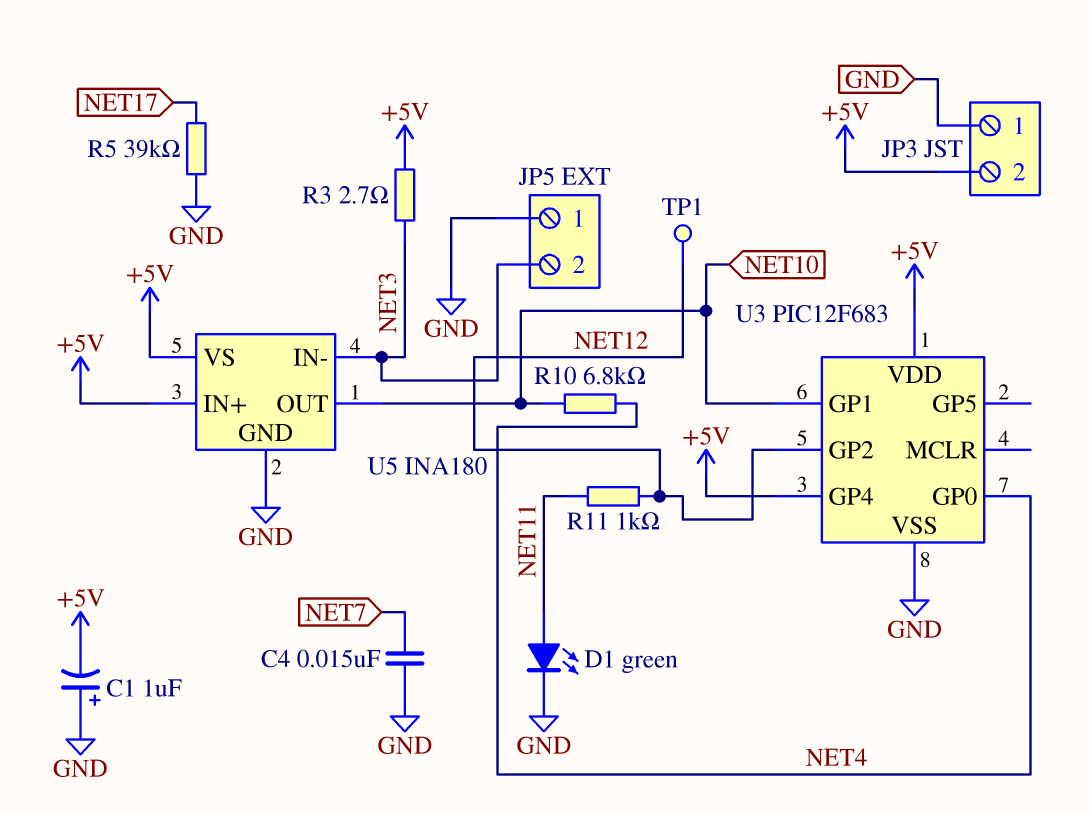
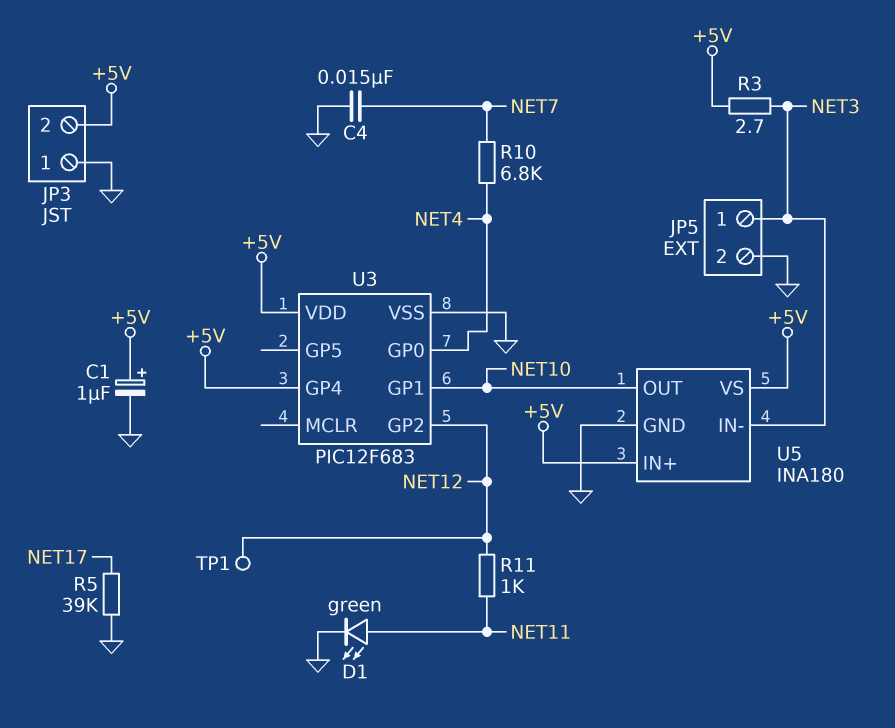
C1: 1uF (plus GND, minus +5V) -> 1uF (plus +5V, minus GND)
JP5 pin 1: GND -> NET3
JP5 pin 2: NET3 -> GND
R10: 6.8k (NET4, NET10) -> 6.8k (NET4, NET7)

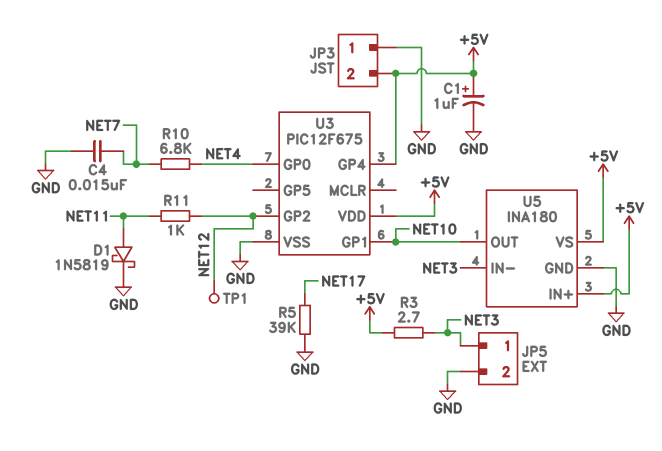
D1: LED green (A NET11, K GND) -> schottky 1N5819 (A NET11, K GND)
U3: PIC12F683 -> PIC12F675

